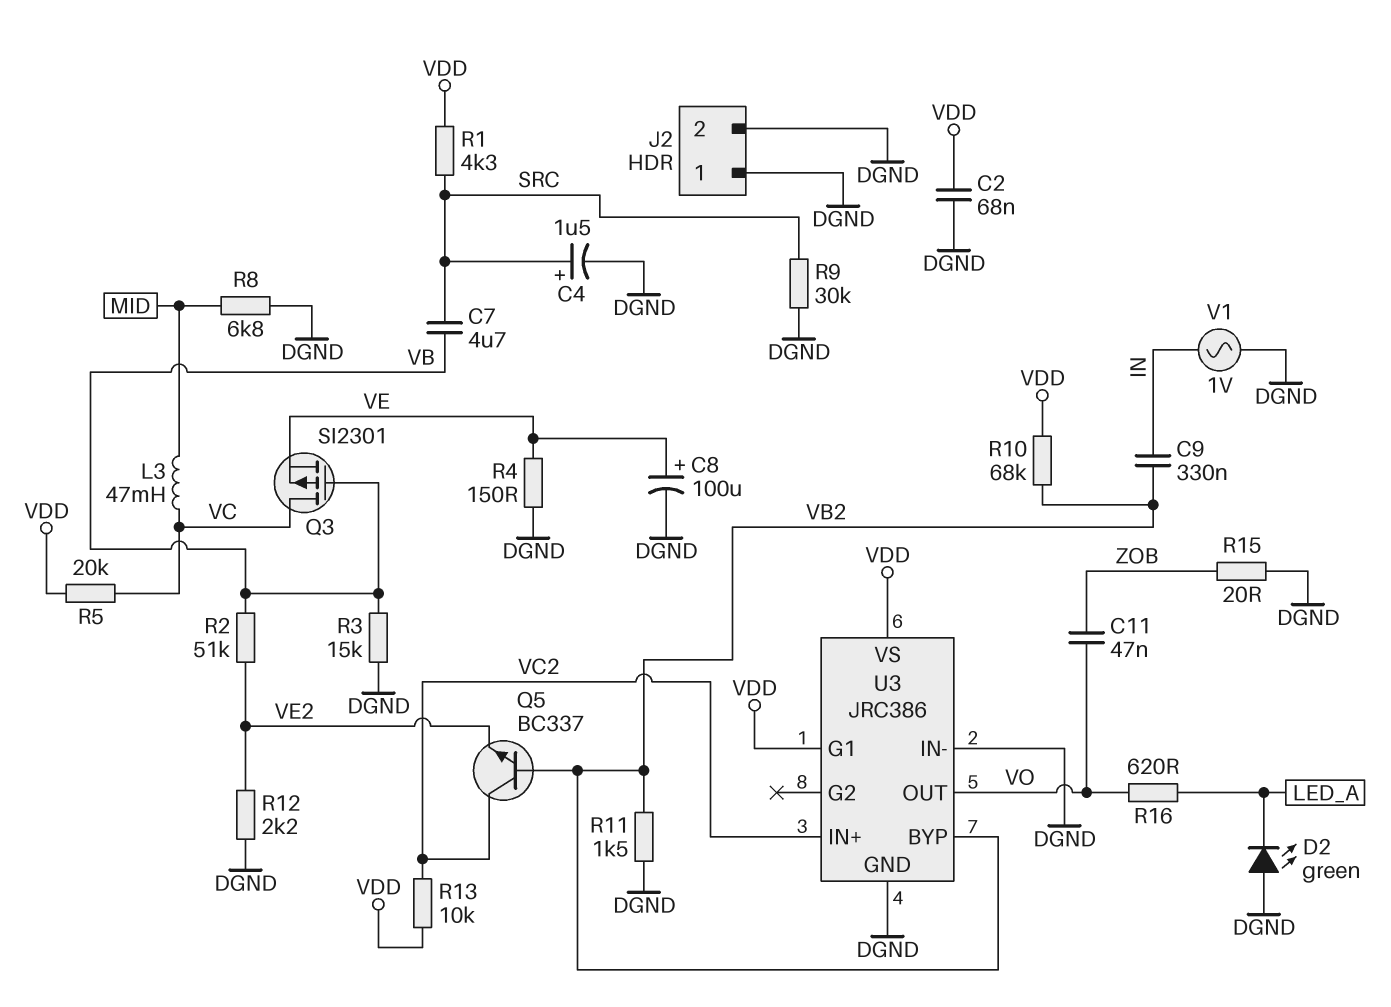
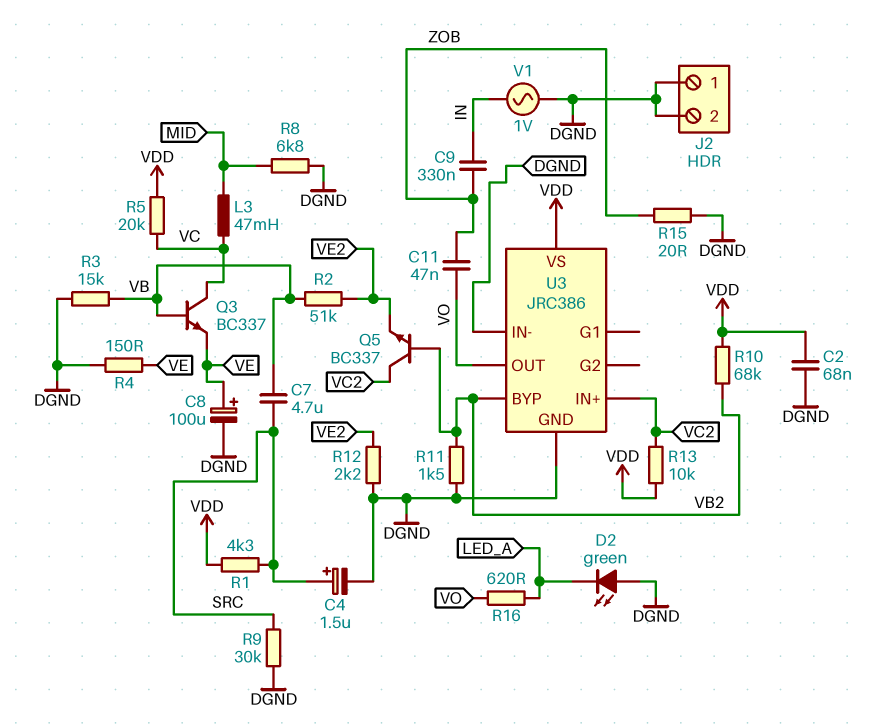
C9: 330nF (IN, VB2) -> 330nF (IN, ZOB)
Q3: PMOS SI2301 (G VB, D VC, S VE) -> NPN BC337 (B VB, C VC, E VE)
U3 pin G1: VDD -> none

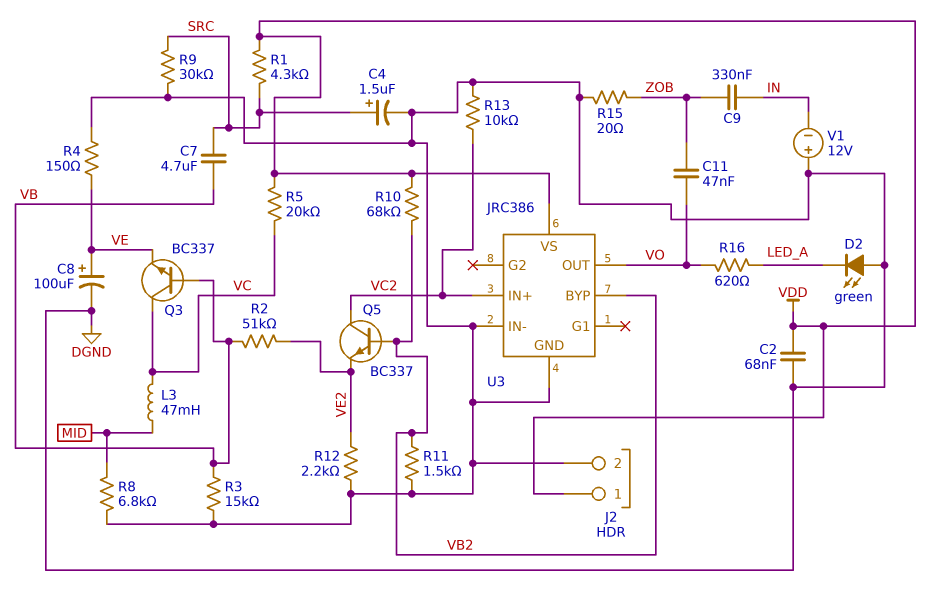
J2 pin 1: DGND -> VDD
R13: 10k (VC2, VDD) -> 10k (DGND, VC2)
V1: AC 1V (DGND, IN) -> 12V (plus DGND, minus IN)

